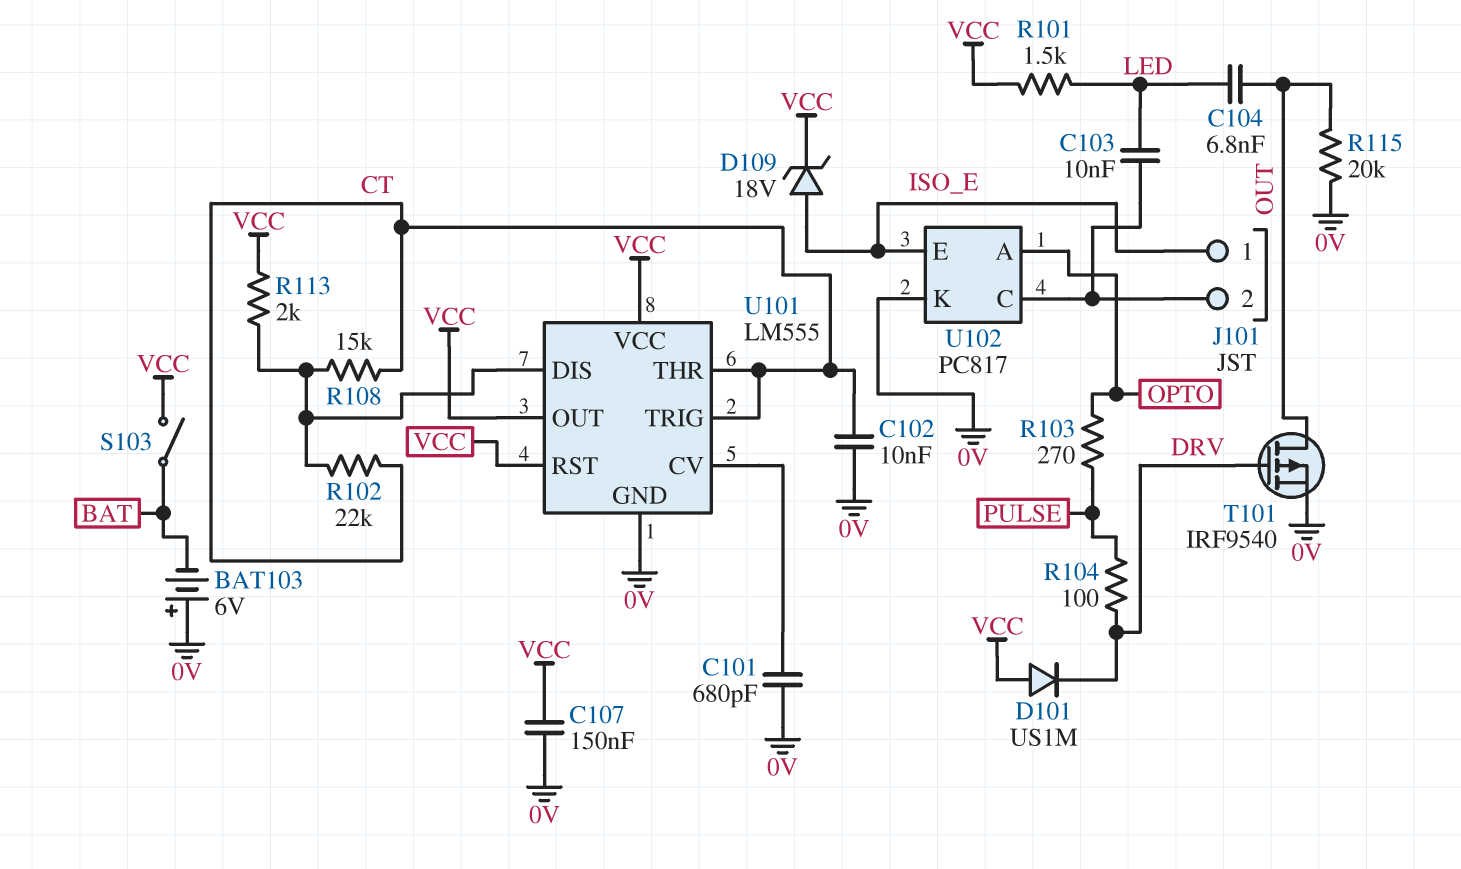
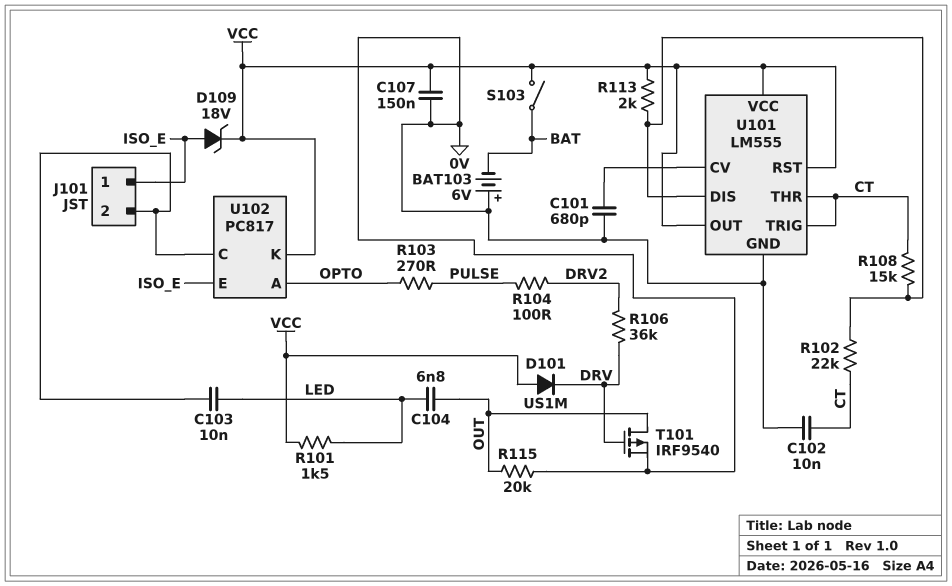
R104: 100 (DRV, PULSE) -> 100 (DRV2, PULSE)
R106: none -> 36k (DRV, DRV2)
U102 pin K: 0V -> VCC

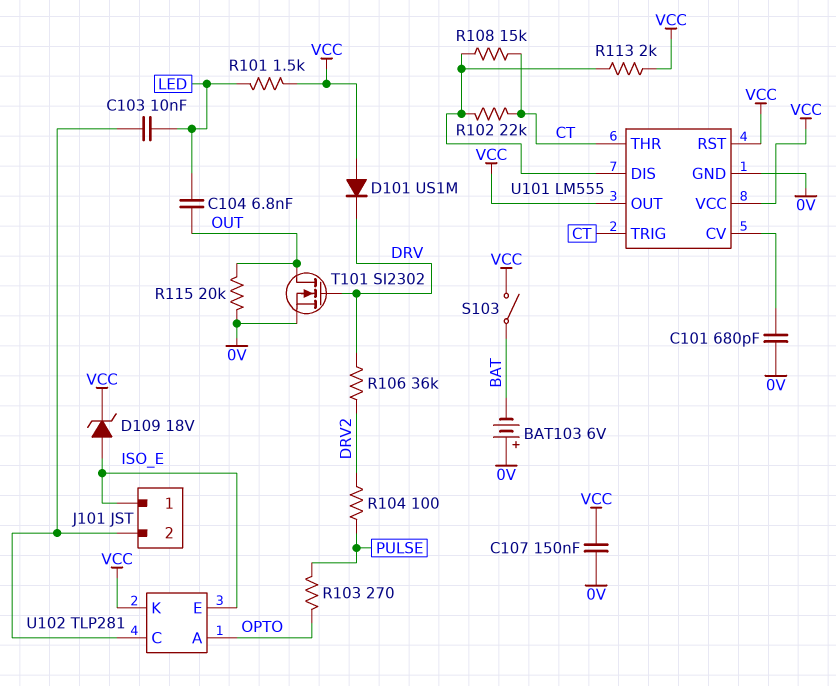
C102: 10nF (0V, CT) -> none
T101: PMOS IRF9540 (G DRV, D OUT, S 0V) -> NMOS SI2302 (G DRV, D OUT, S 0V)
U102: PC817 -> TLP281

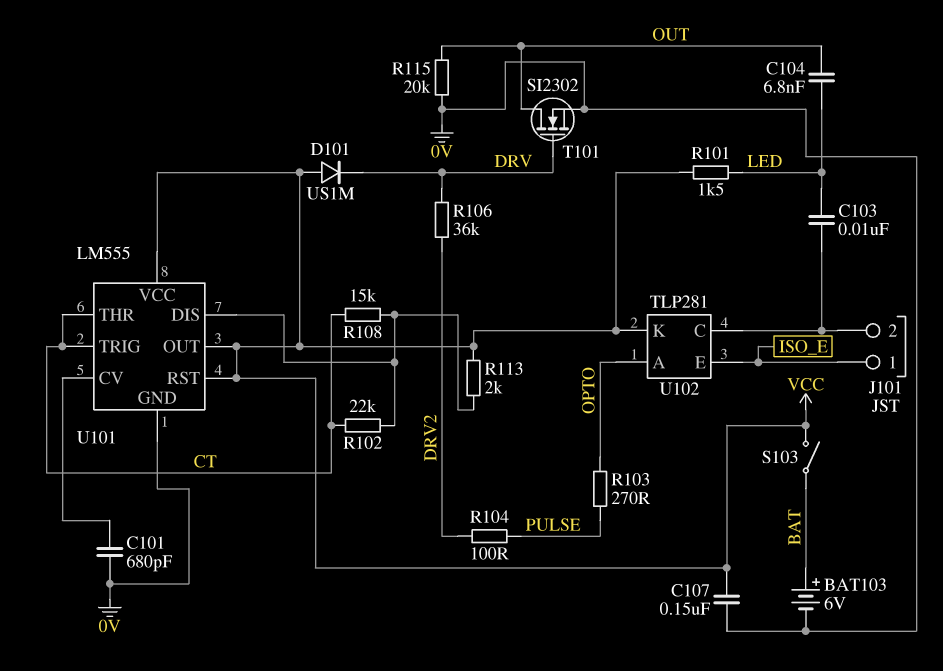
BAT103: 6V (plus 0V, minus BAT) -> 6V (plus BAT, minus 0V)
D109: zener 18V (A ISO_E, K VCC) -> none

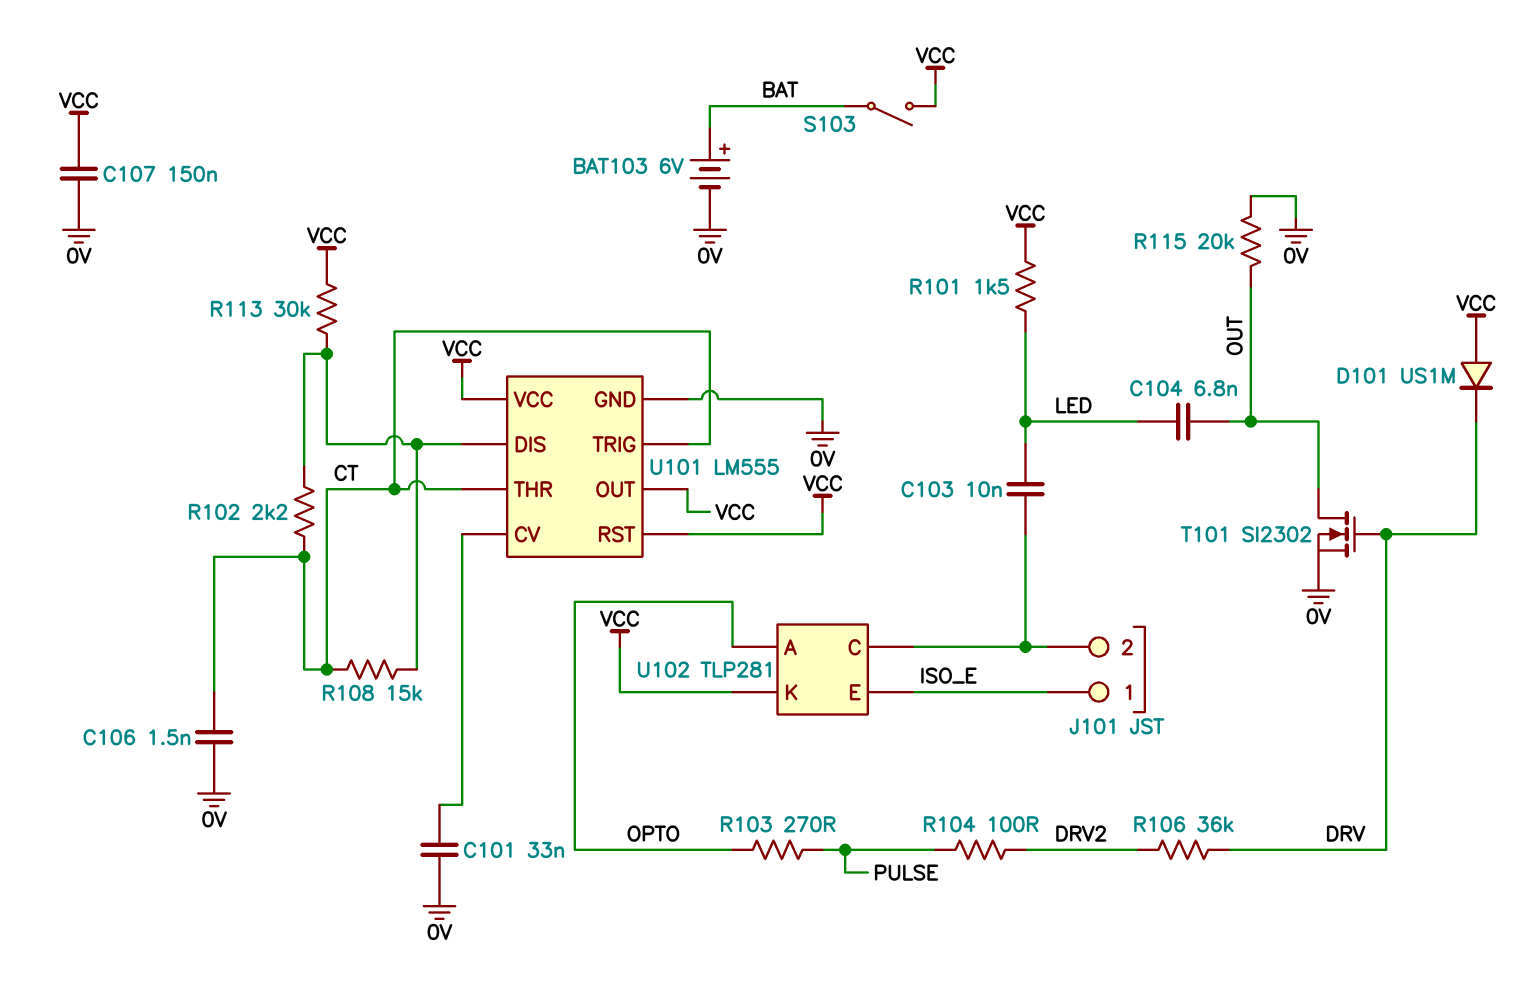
C101: 680pF (0V, U101/CV) -> 33nF (0V, U101/CV)
C106: none -> 1.5nF (0V, CT)
R102: 22k (CT, U101/DIS) -> 2.2k (CT, U101/DIS)
R113: 2k (U101/DIS, VCC) -> 30k (U101/DIS, VCC)

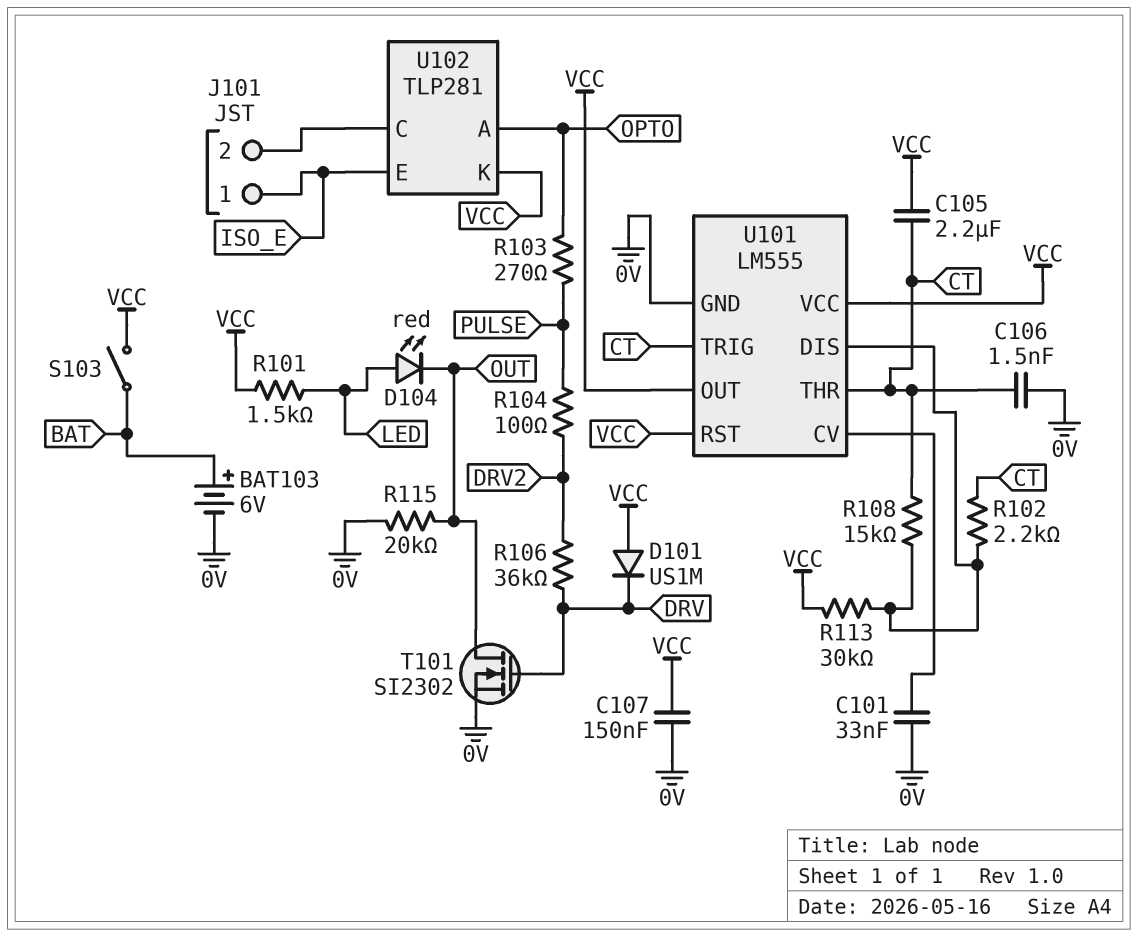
C103: 10nF (J101/2, LED) -> none
C104: 6.8nF (LED, OUT) -> none
C105: none -> 2.2uF (CT, VCC)
D104: none -> LED red (A LED, K OUT)

